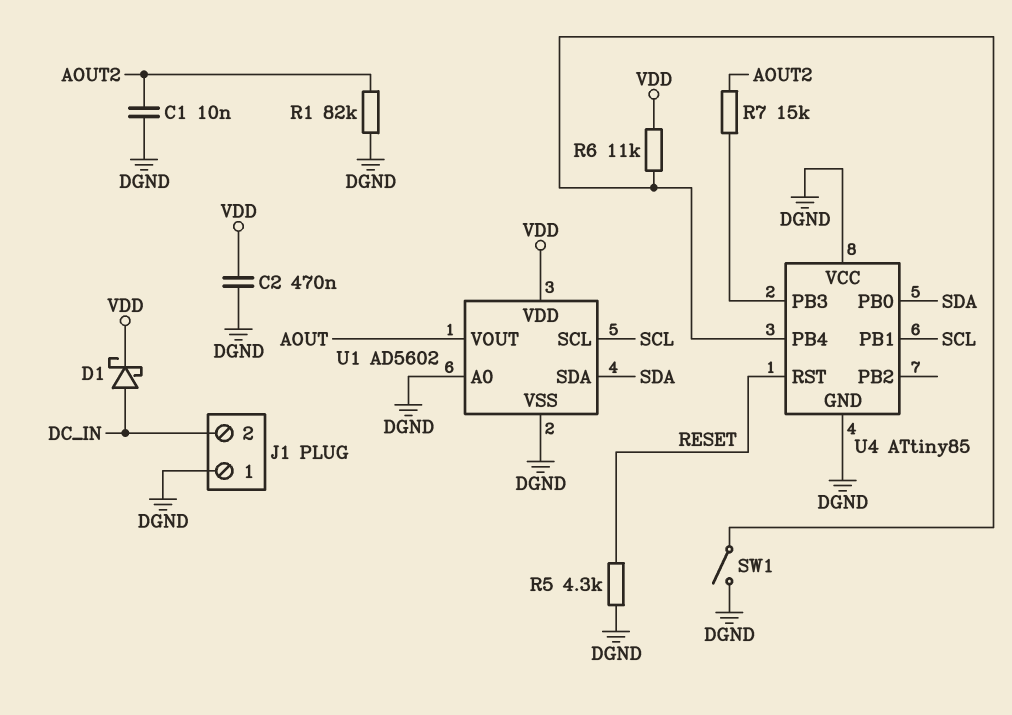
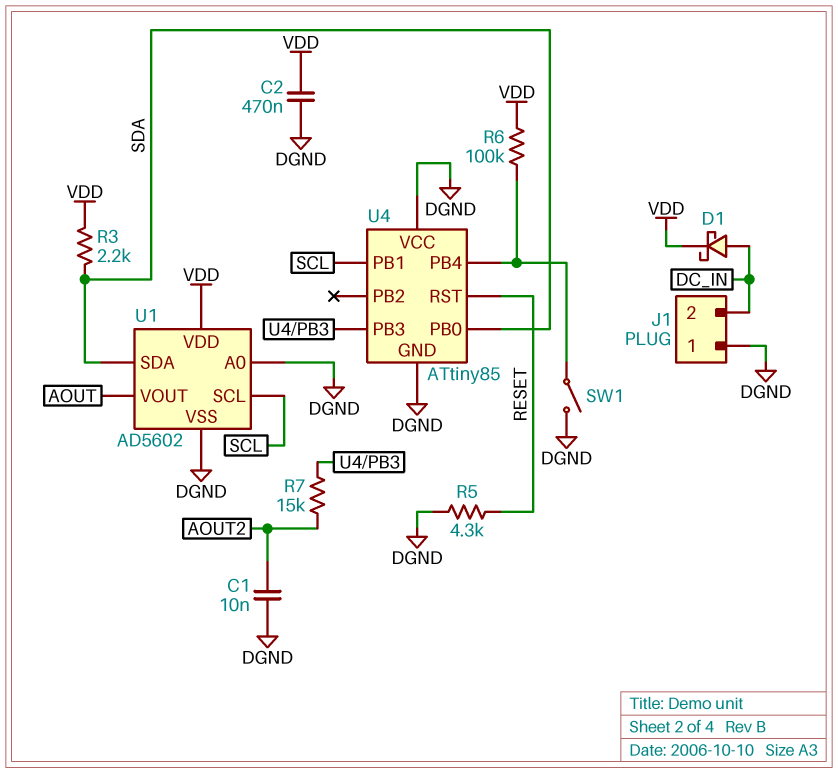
R1: 82k (AOUT2, DGND) -> none
R3: none -> 2.2k (SDA, VDD)
R6: 11k (U4/PB4, VDD) -> 100k (U4/PB4, VDD)

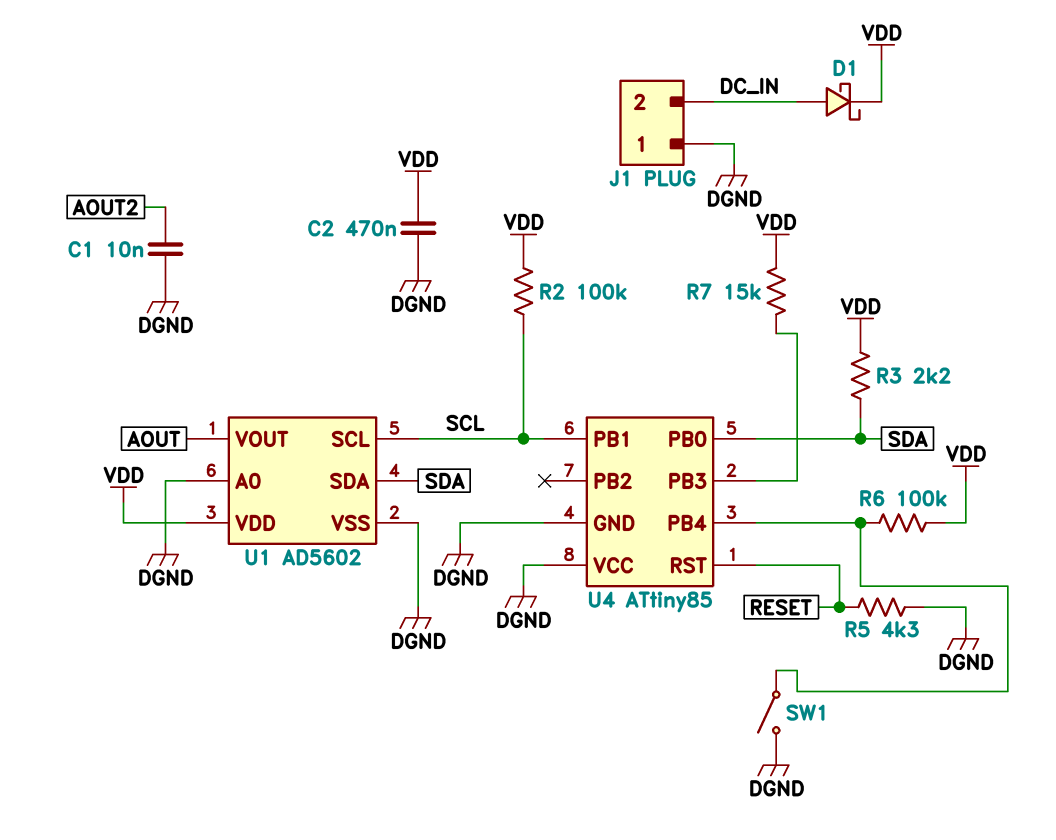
R2: none -> 100k (SCL, VDD)
R7: 15k (AOUT2, U4/PB3) -> 15k (U4/PB3, VDD)

